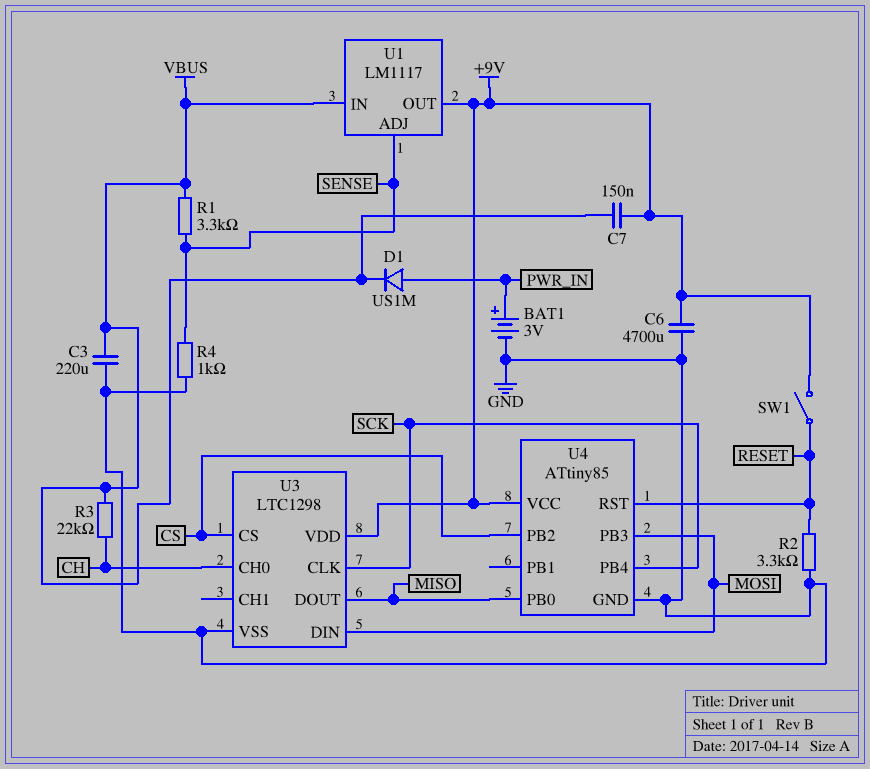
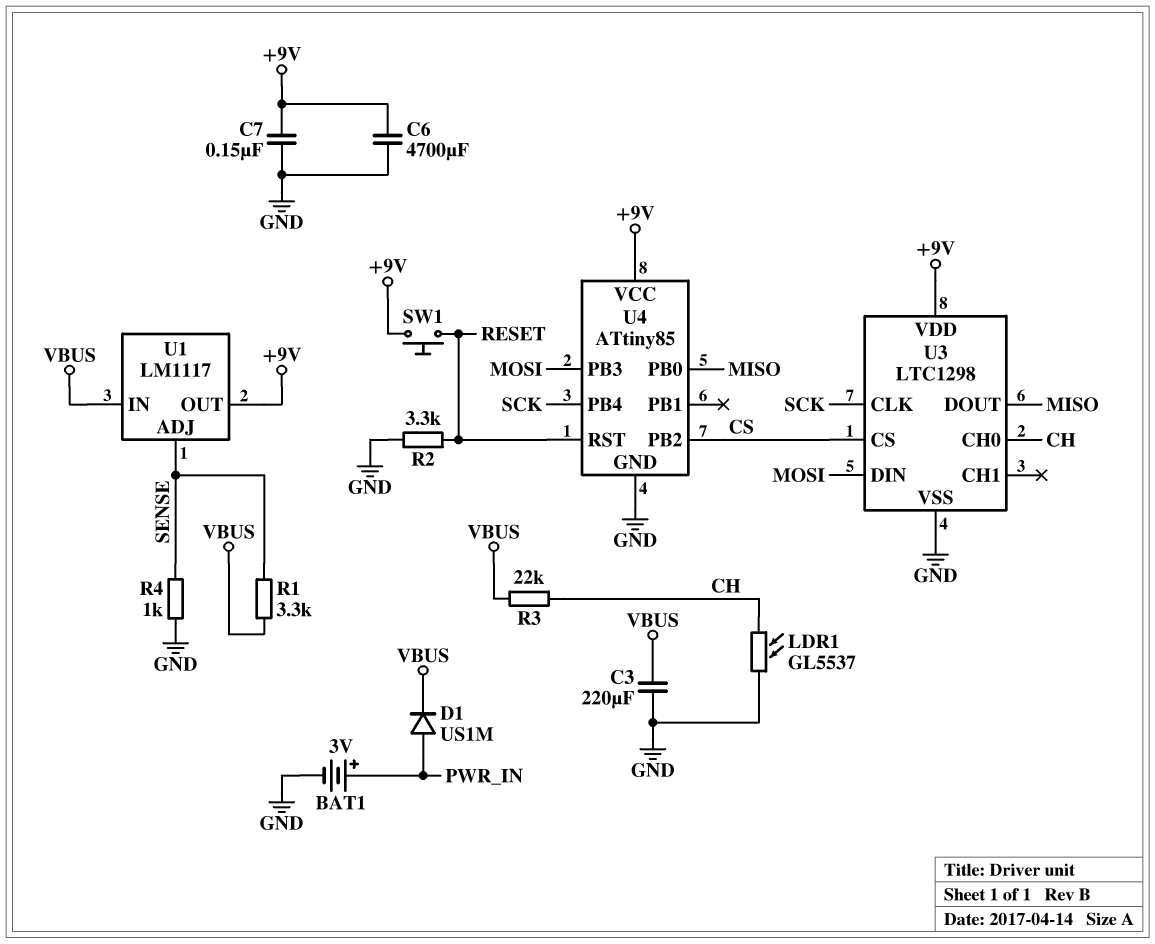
C7: 150nF (+9V, VBUS) -> 150nF (+9V, GND)
LDR1: none -> GL5537 (CH, GND)
SW1: switch (+9V, RESET) -> button (+9V, RESET)

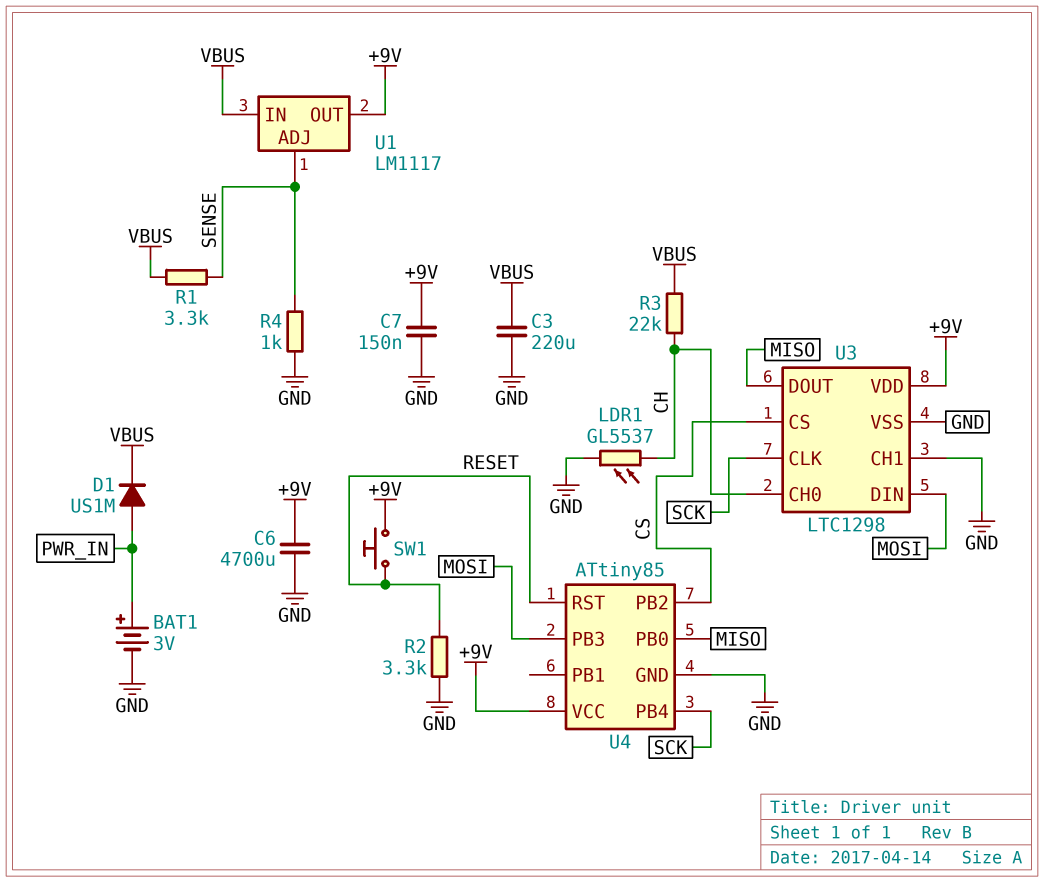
U3 pin CH1: none -> GND

